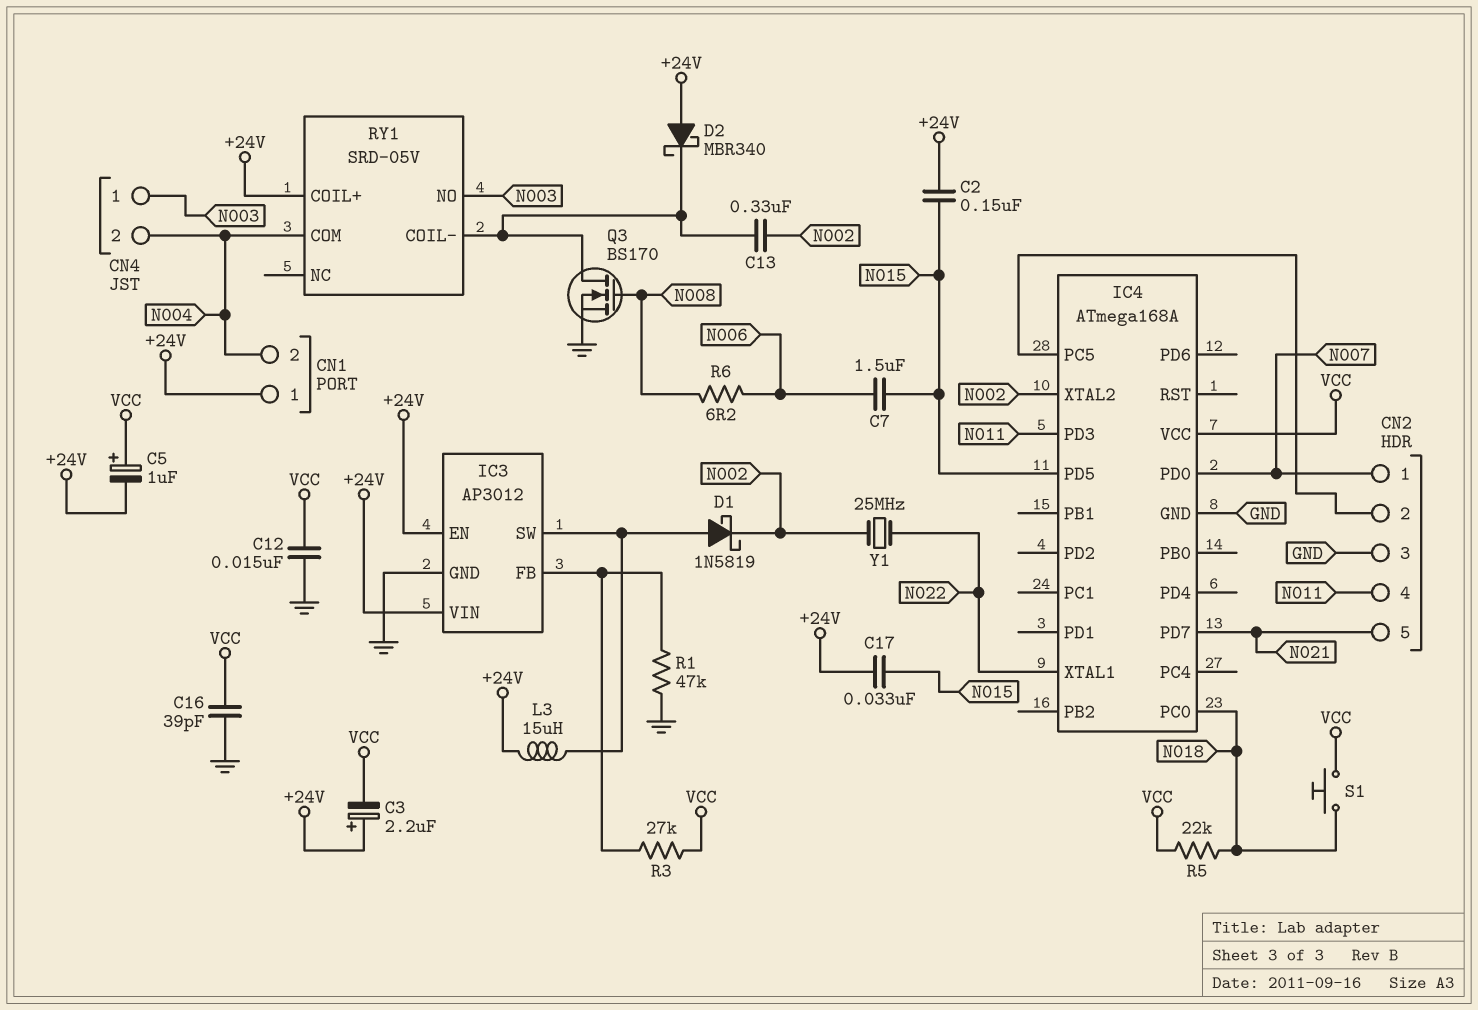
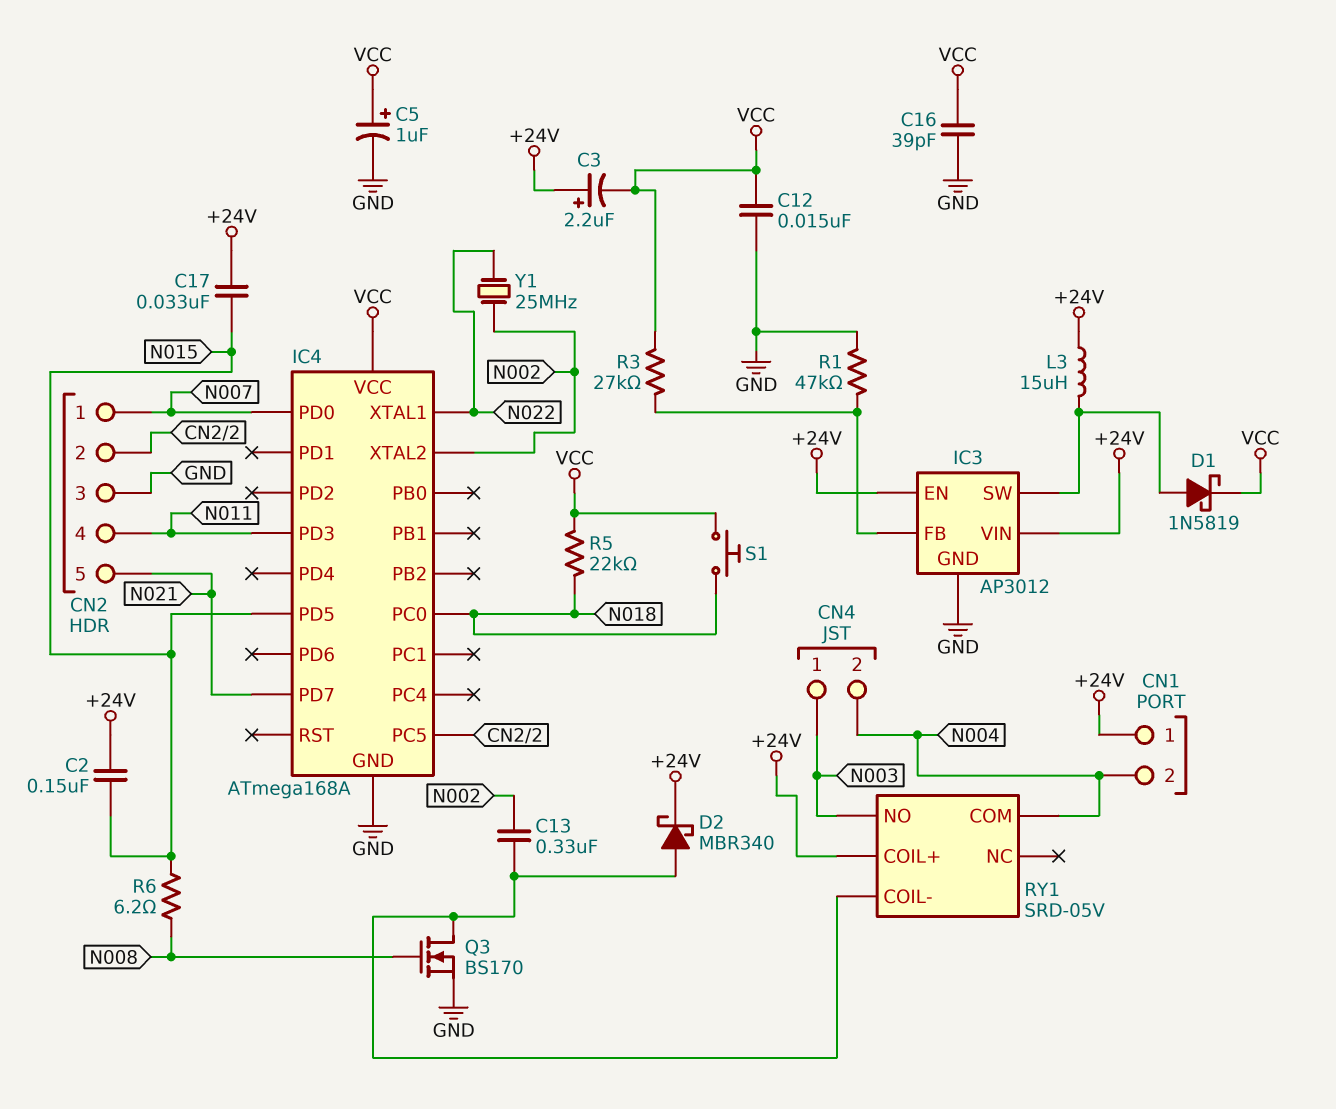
C5: 1uF (plus VCC, minus +24V) -> 1uF (plus VCC, minus GND)
C7: 1.5uF (N006, N015) -> none
D1: schottky 1N5819 (A IC3/SW, K N002) -> schottky 1N5819 (A IC3/SW, K VCC)
D2: schottky MBR340 (A +24V, K RY1/COIL-) -> schottky MBR340 (A RY1/COIL-, K +24V)
R6: 6.2 (N006, N008) -> 6.2 (N008, N015)

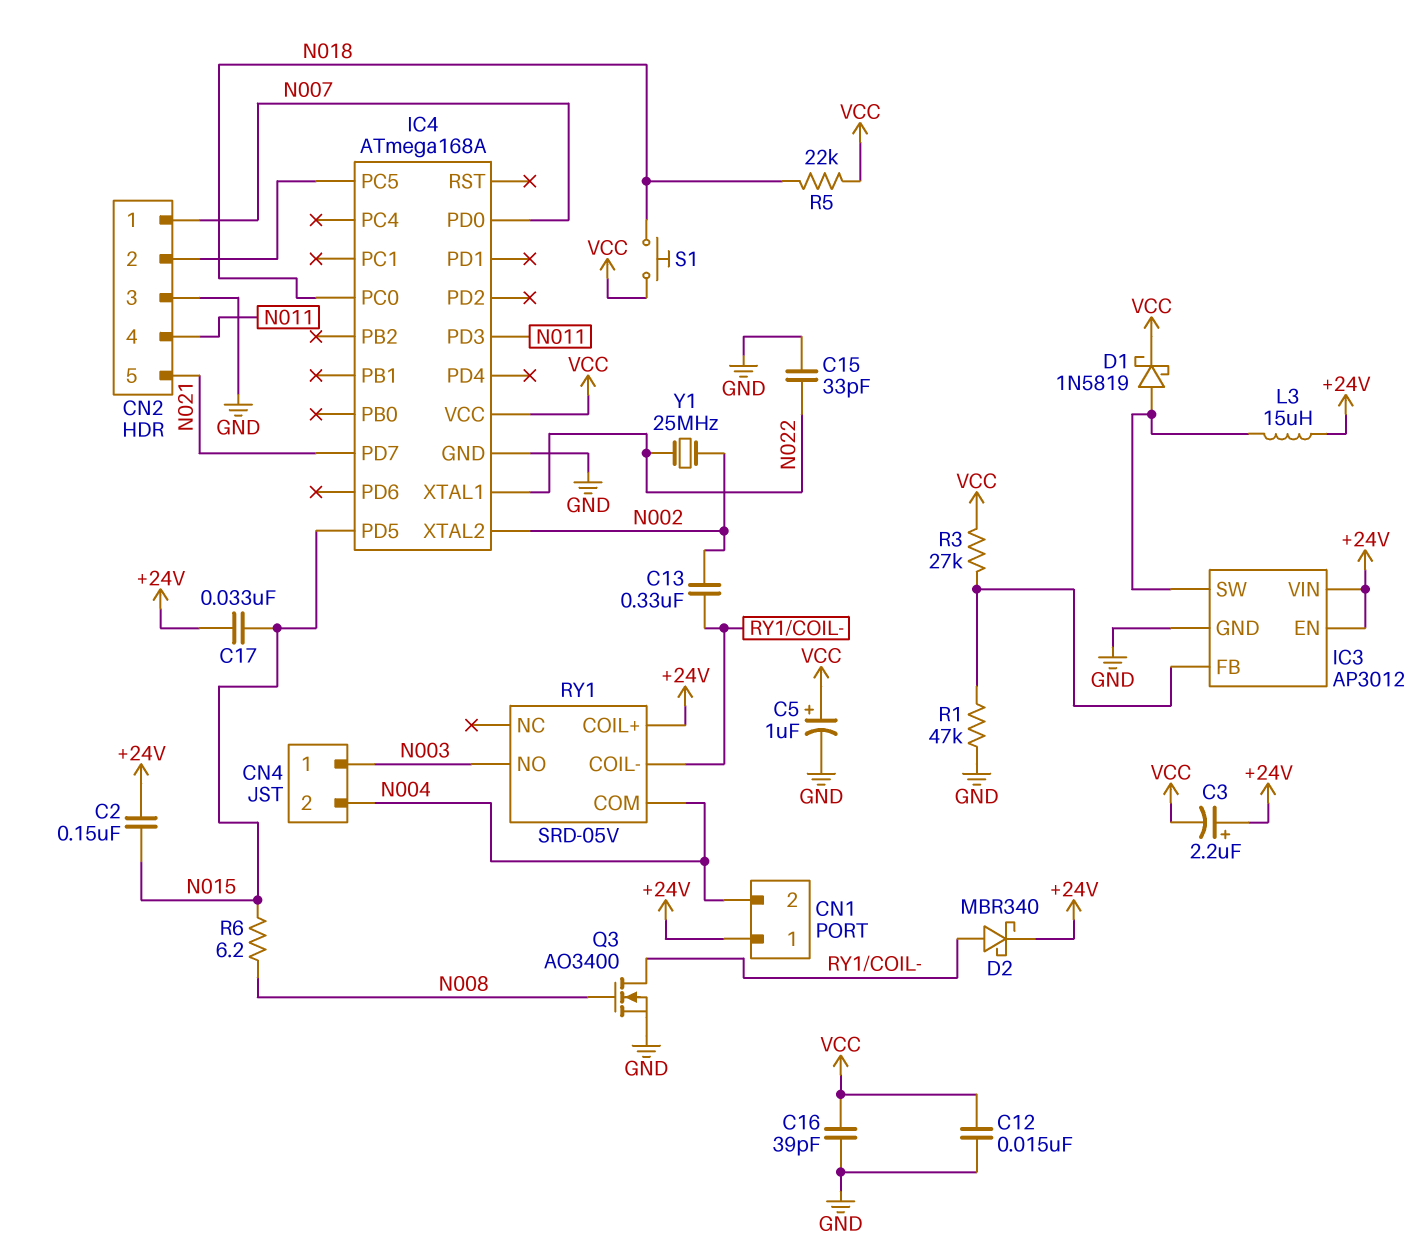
C15: none -> 33pF (GND, N022)
Q3: NMOS BS170 (G N008, D RY1/COIL-, S GND) -> NMOS AO3400 (G N008, D RY1/COIL-, S GND)

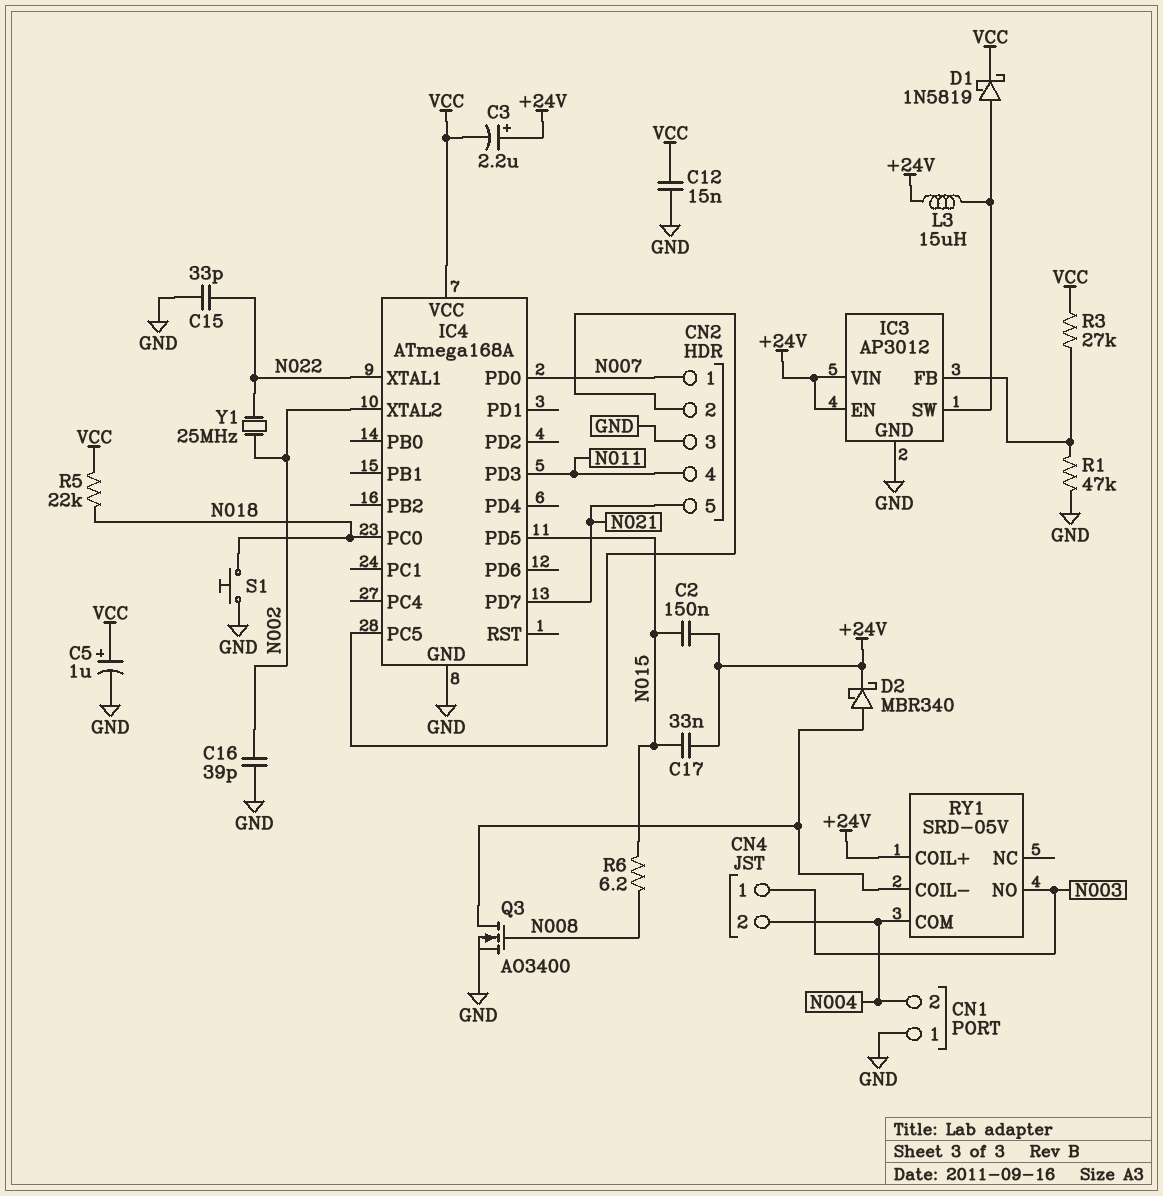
C13: 330nF (N002, RY1/COIL-) -> none
C16: 39pF (GND, VCC) -> 39pF (GND, N002)
CN1 pin 1: +24V -> GND
S1: button (N018, VCC) -> button (GND, N018)

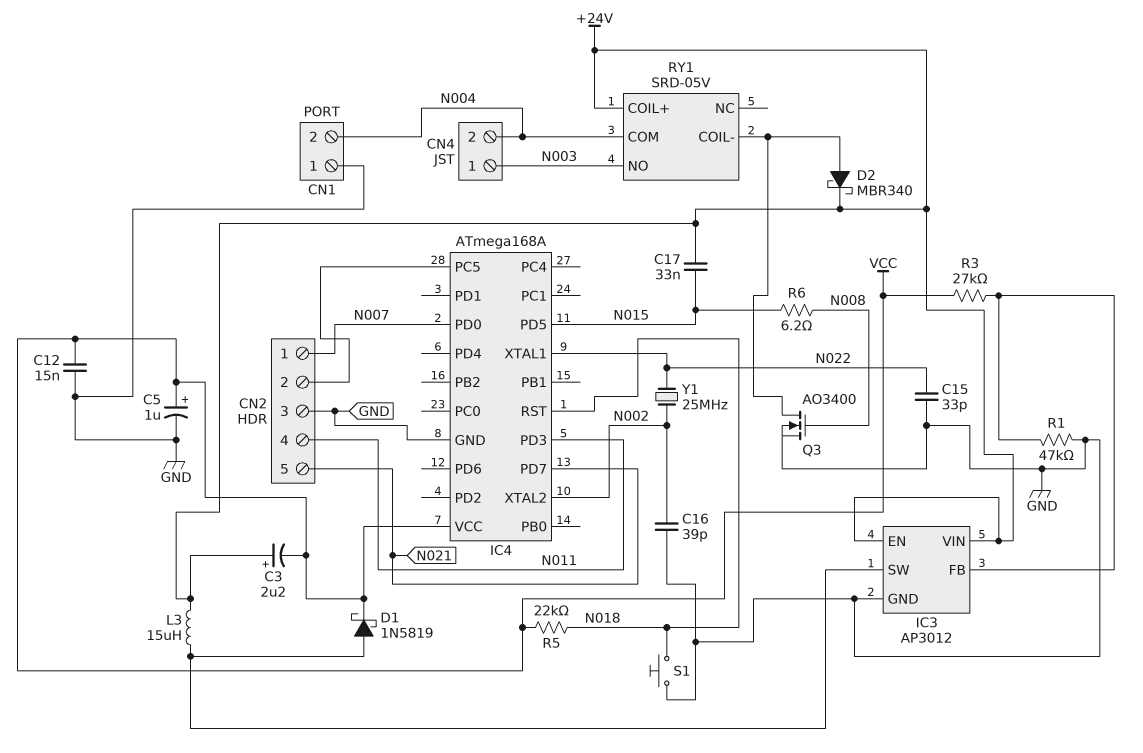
C2: 150nF (+24V, N015) -> none
IC4 pin PC0: N018 -> none
IC4 pin RST: none -> N018

